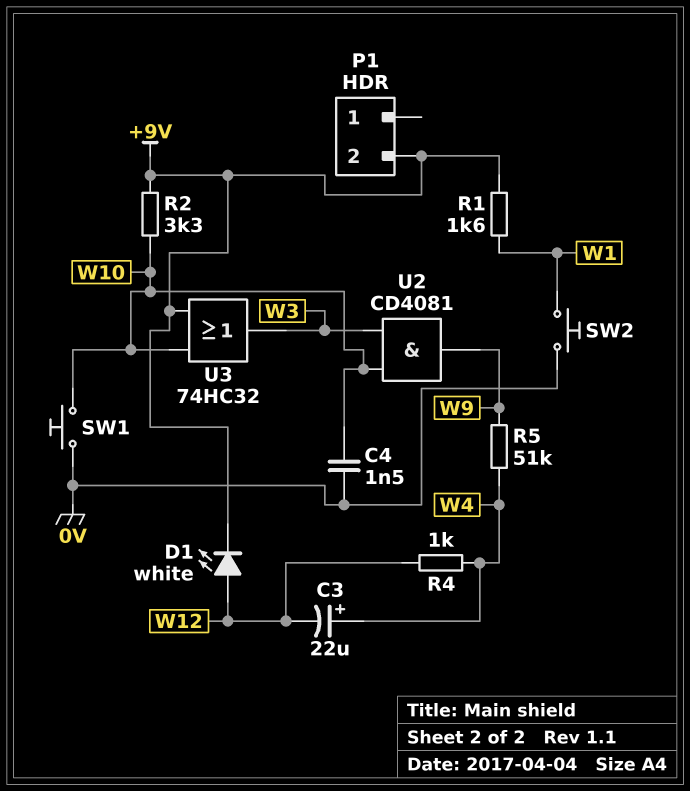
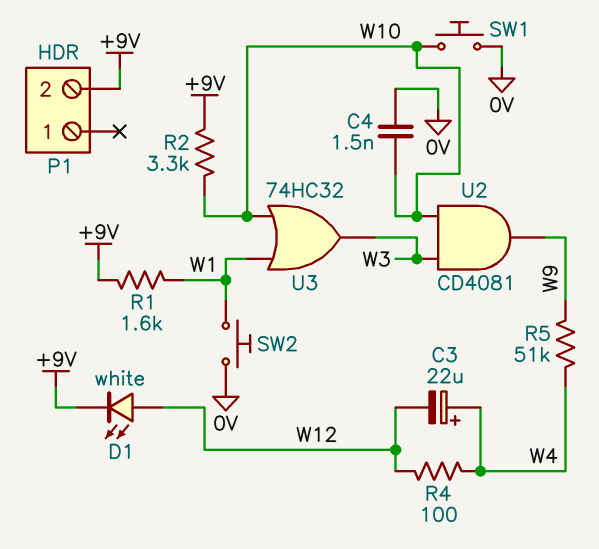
R4: 1k (W4, W12) -> 100 (W4, W12)
U3: OR 74HC32 (in +9V, in W10, out W3) -> OR 74HC32 (in W1, in W10, out W3)

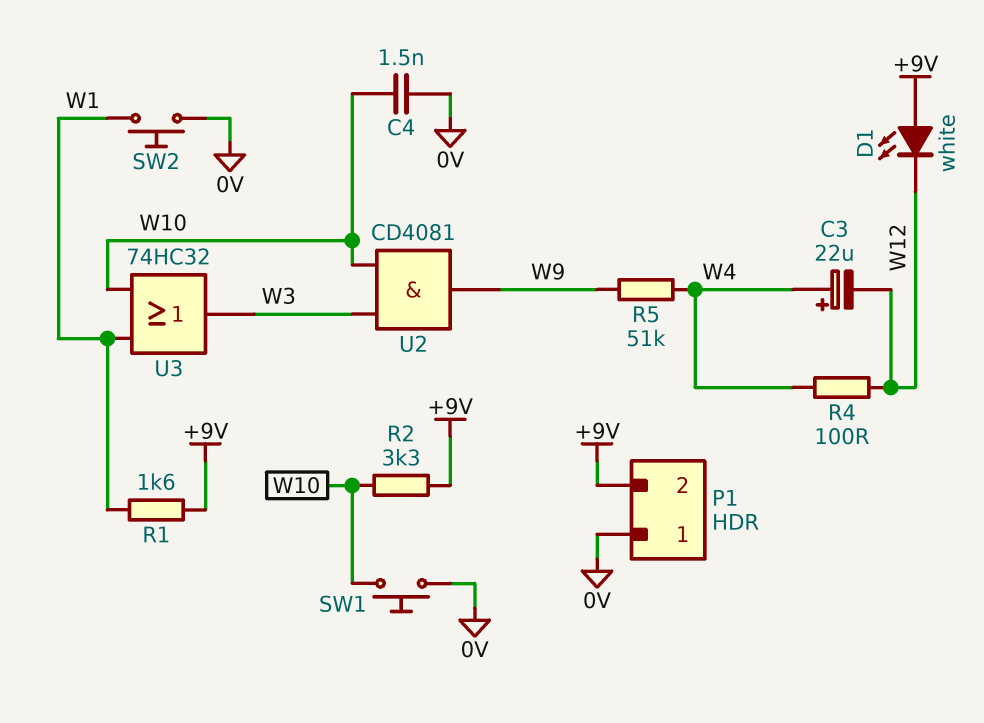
D1: LED white (A W12, K +9V) -> LED white (A +9V, K W12)
P1 pin 1: none -> 0V

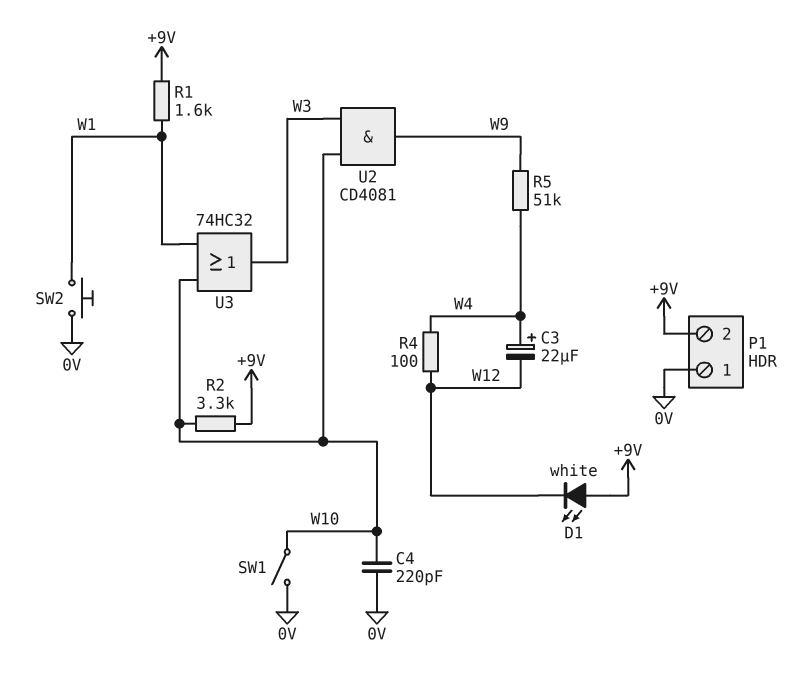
C4: 1.5nF (0V, W10) -> 220pF (0V, W10)
SW1: button (0V, W10) -> switch (0V, W10)

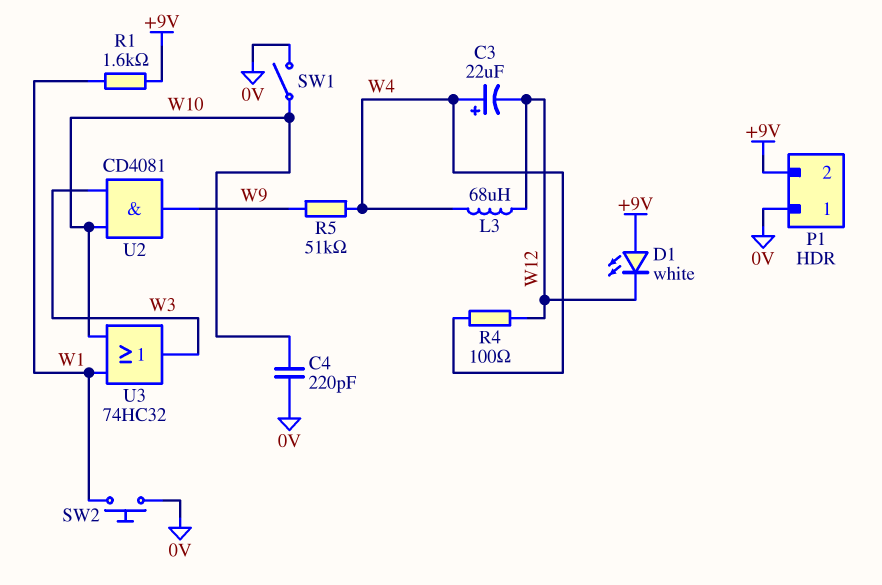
L3: none -> 68uH (W4, W12)
R2: 3.3k (+9V, W10) -> none

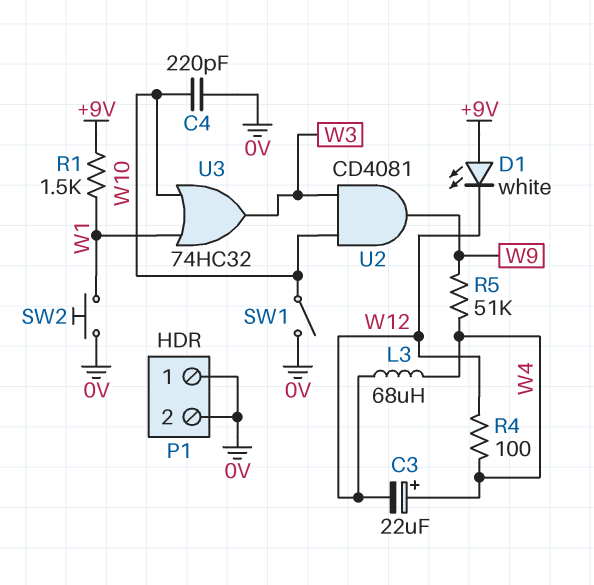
P1 pin 2: +9V -> 0V
R1: 1.6k (+9V, W1) -> 1.5k (+9V, W1)

